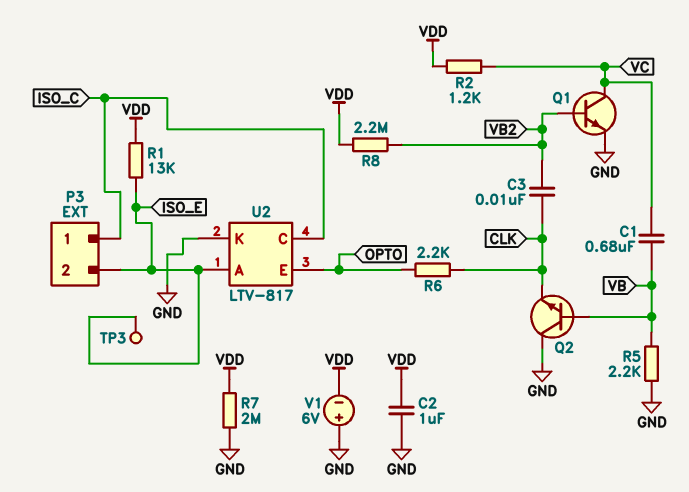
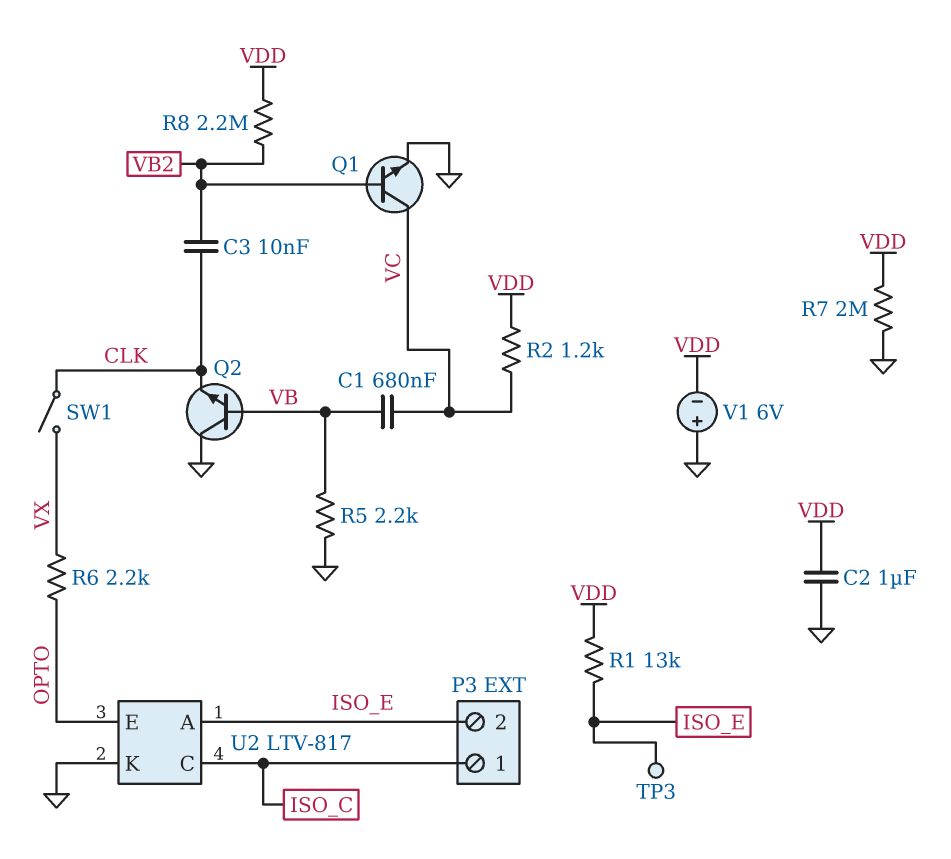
R6: 2.2k (CLK, OPTO) -> 2.2k (OPTO, VX)
SW1: none -> switch (CLK, VX)

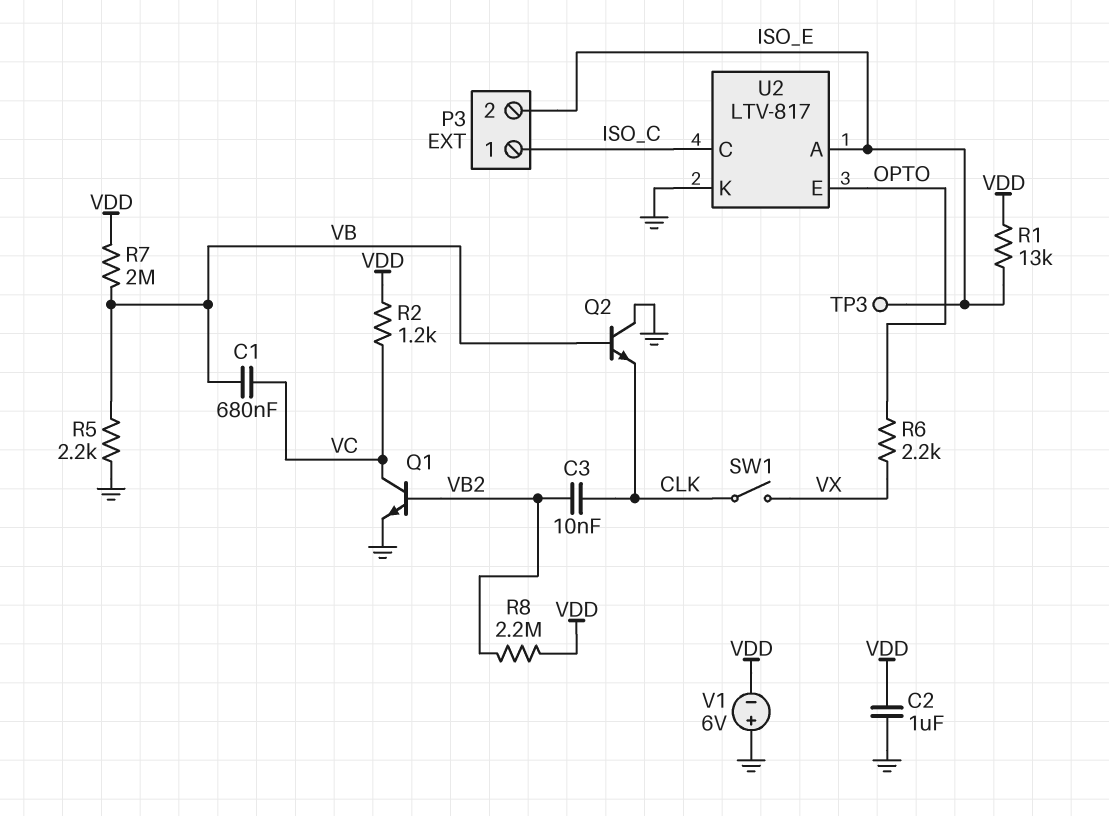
R7: 2M (GND, VDD) -> 2M (VB, VDD)

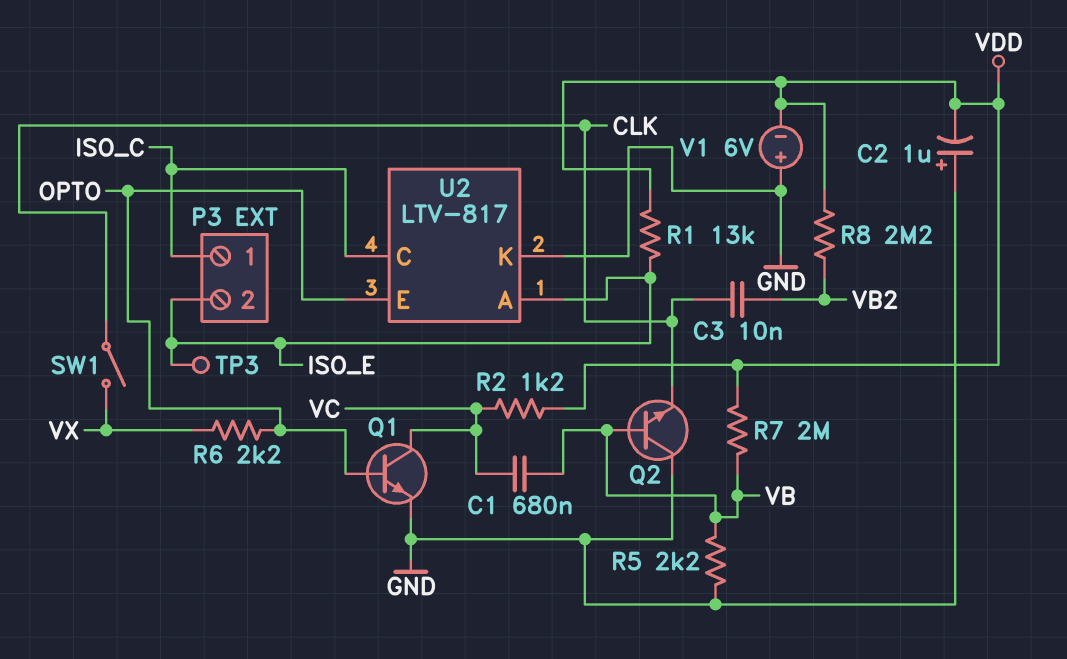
C2: 1uF (GND, VDD) -> 1uF (plus GND, minus VDD)
Q1: NPN (B VB2, C VC, E GND) -> NPN (B OPTO, C VC, E GND)

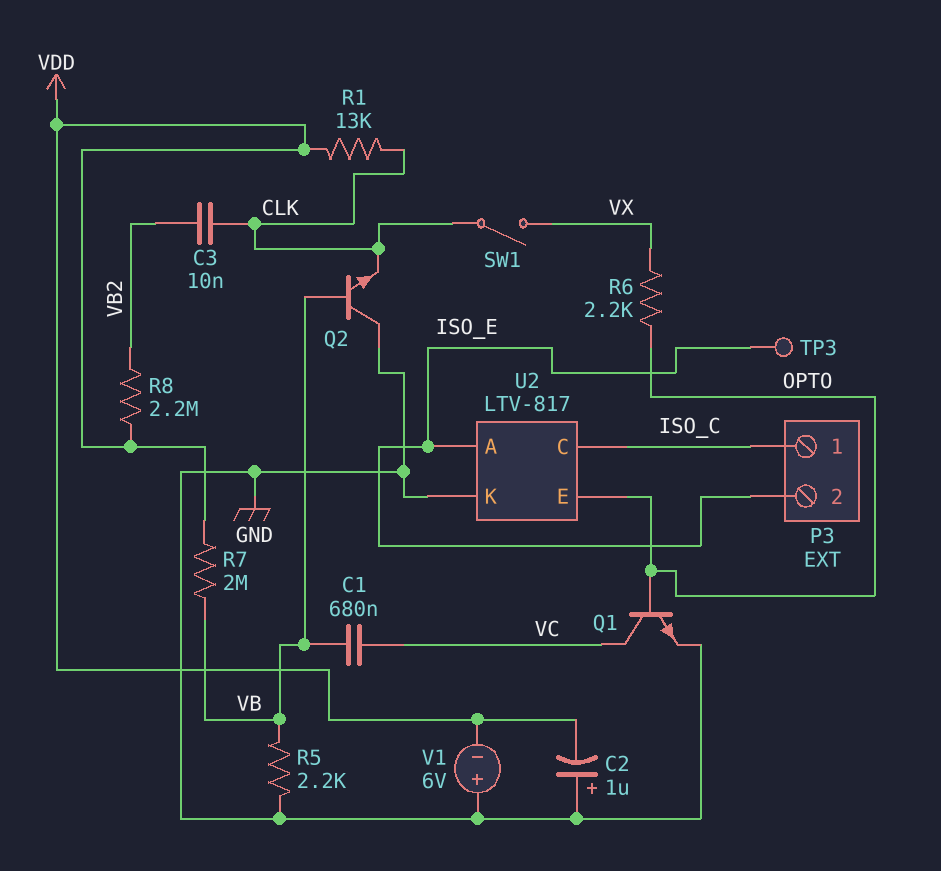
R1: 13k (ISO_E, VDD) -> 13k (CLK, VDD)
R2: 1.2k (VC, VDD) -> none

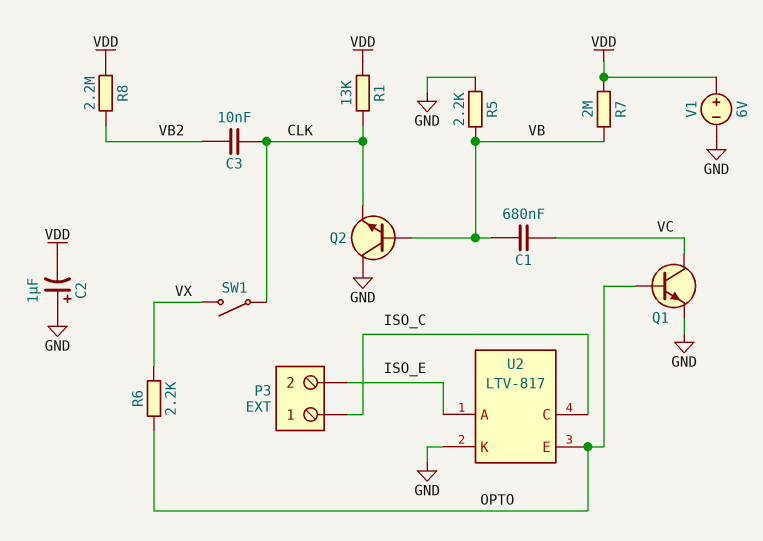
TP3: test point (ISO_E) -> none
V1: 6V (plus GND, minus VDD) -> 6V (plus VDD, minus GND)

